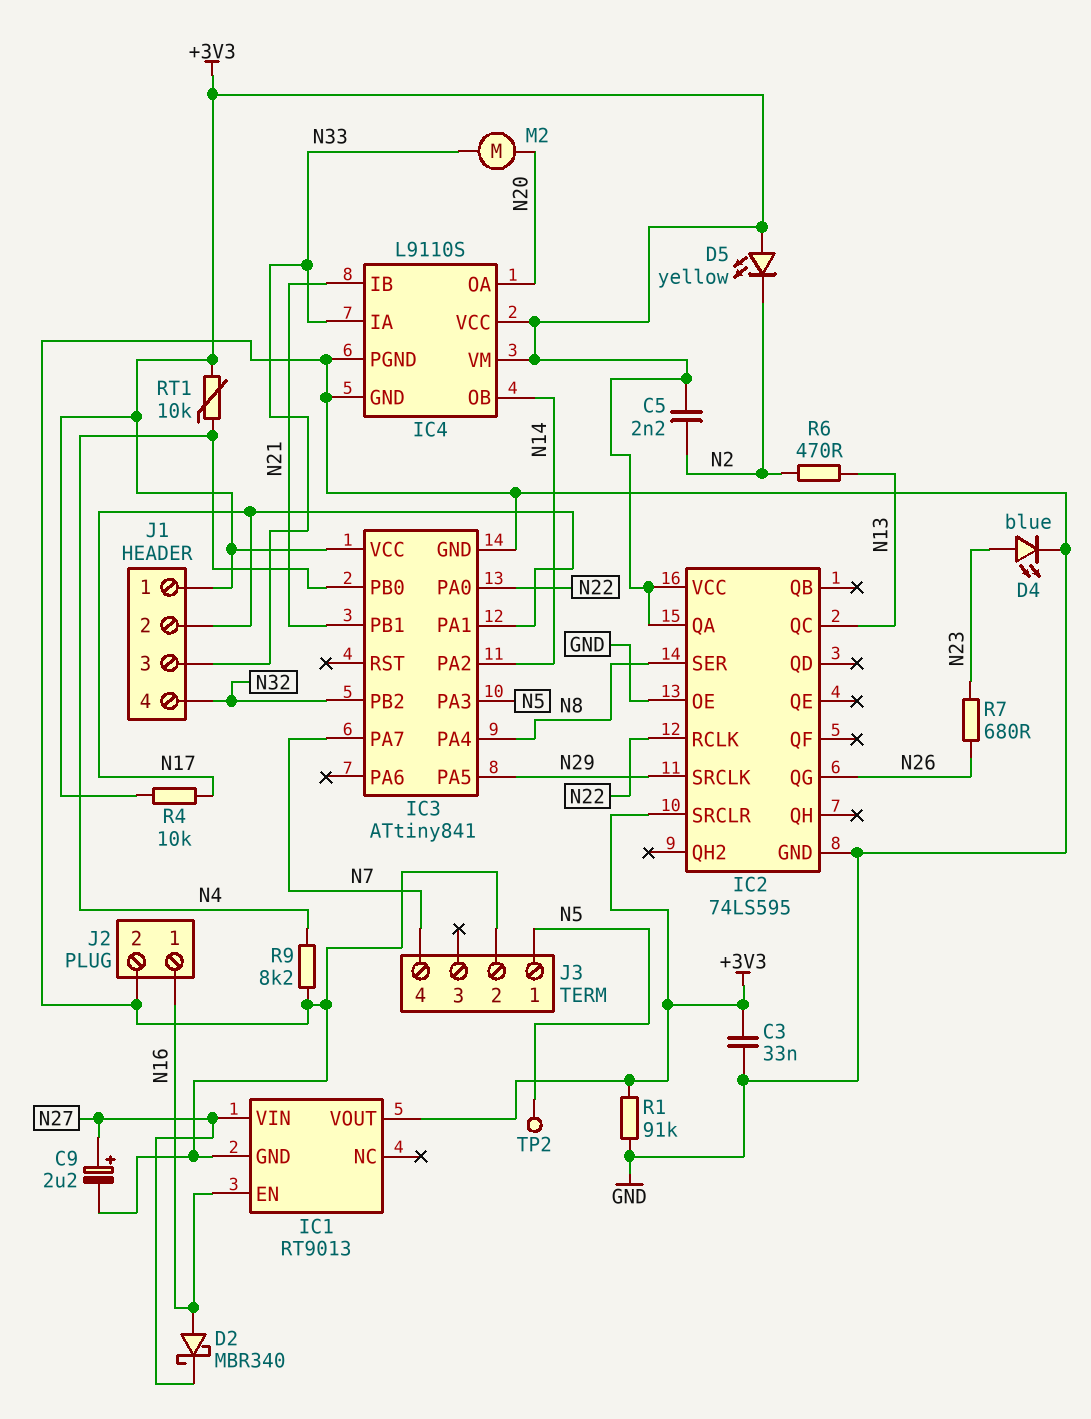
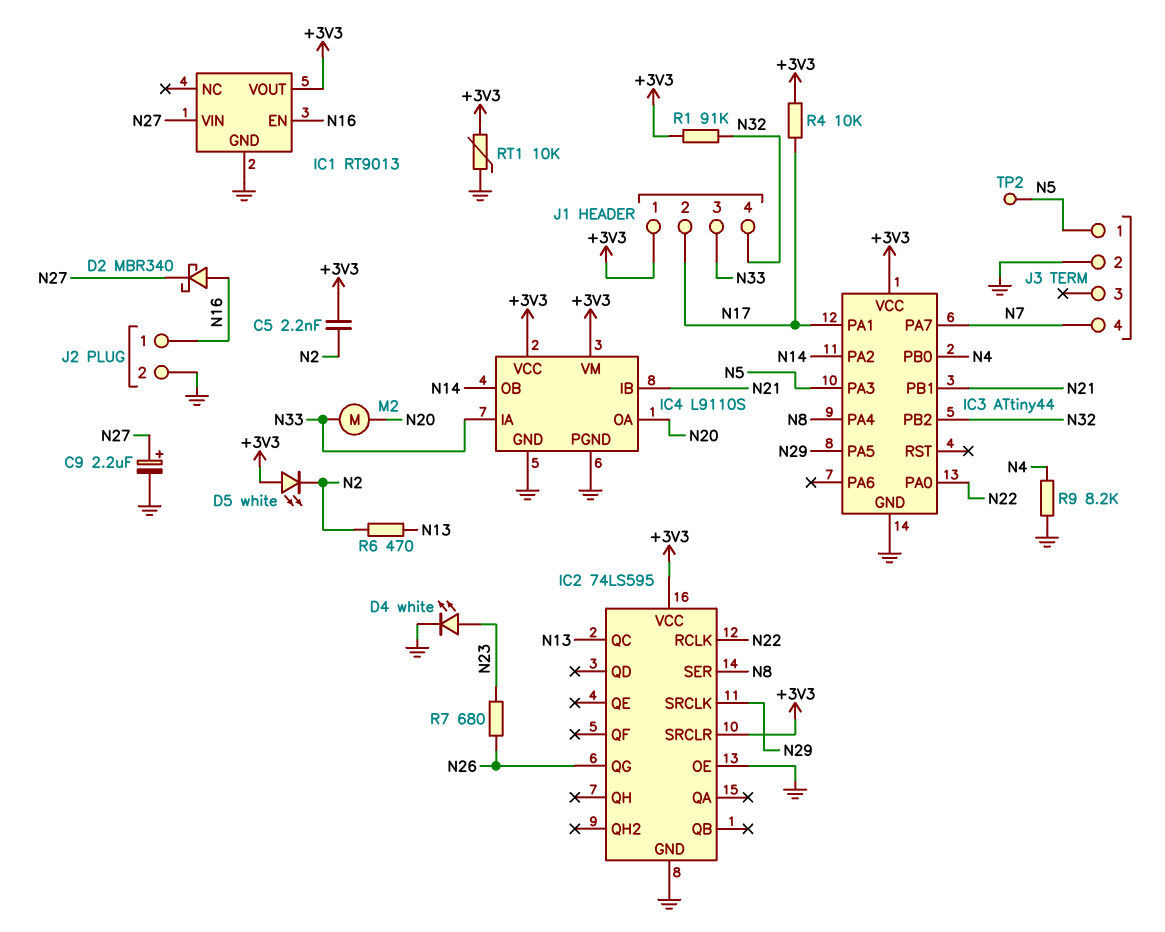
C3: 33nF (+3V3, GND) -> none
D4: LED blue (A N23, K GND) -> LED white (A N23, K GND)
D5: LED yellow (A +3V3, K N2) -> LED white (A +3V3, K N2)
IC2 pin QA: +3V3 -> none
IC3: ATtiny841 -> ATtiny44
R1: 91k (+3V3, GND) -> 91k (+3V3, N32)
RT1: 10k (+3V3, N4) -> 10k (+3V3, GND)

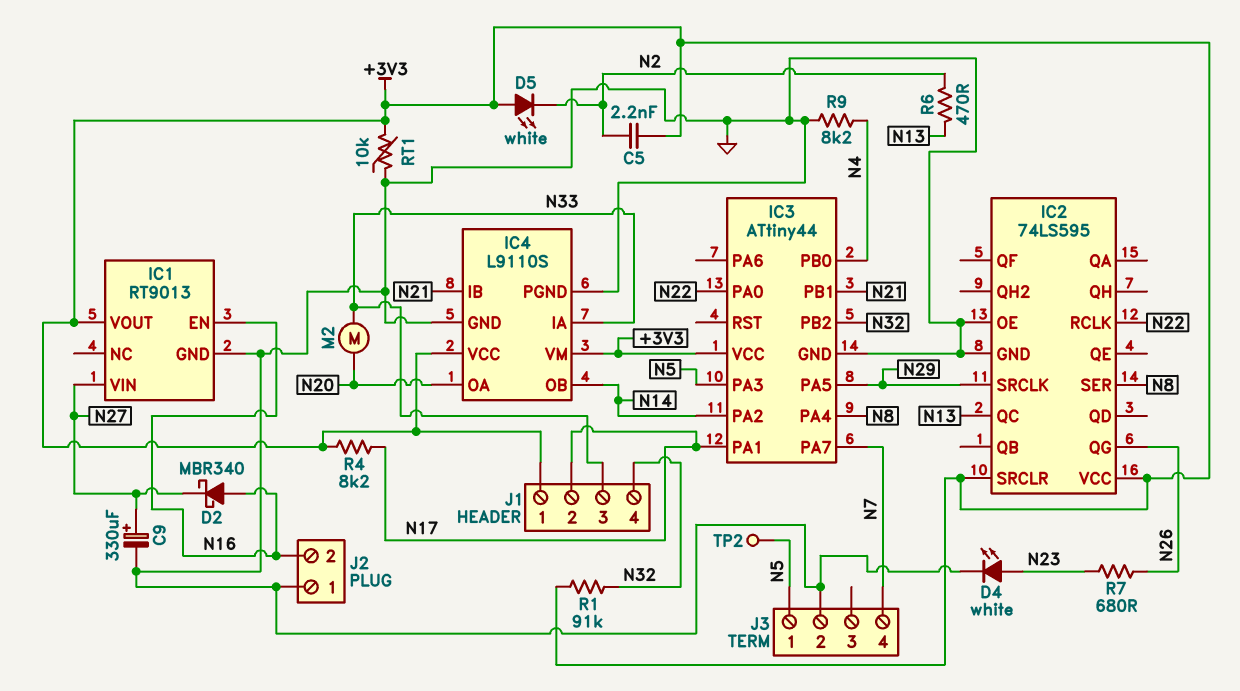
C9: 2.2uF (plus N27, minus GND) -> 330uF (plus N27, minus GND)
J2 pin 1: N16 -> GND
J2 pin 2: GND -> N16
R4: 10k (+3V3, N17) -> 8.2k (+3V3, N17)

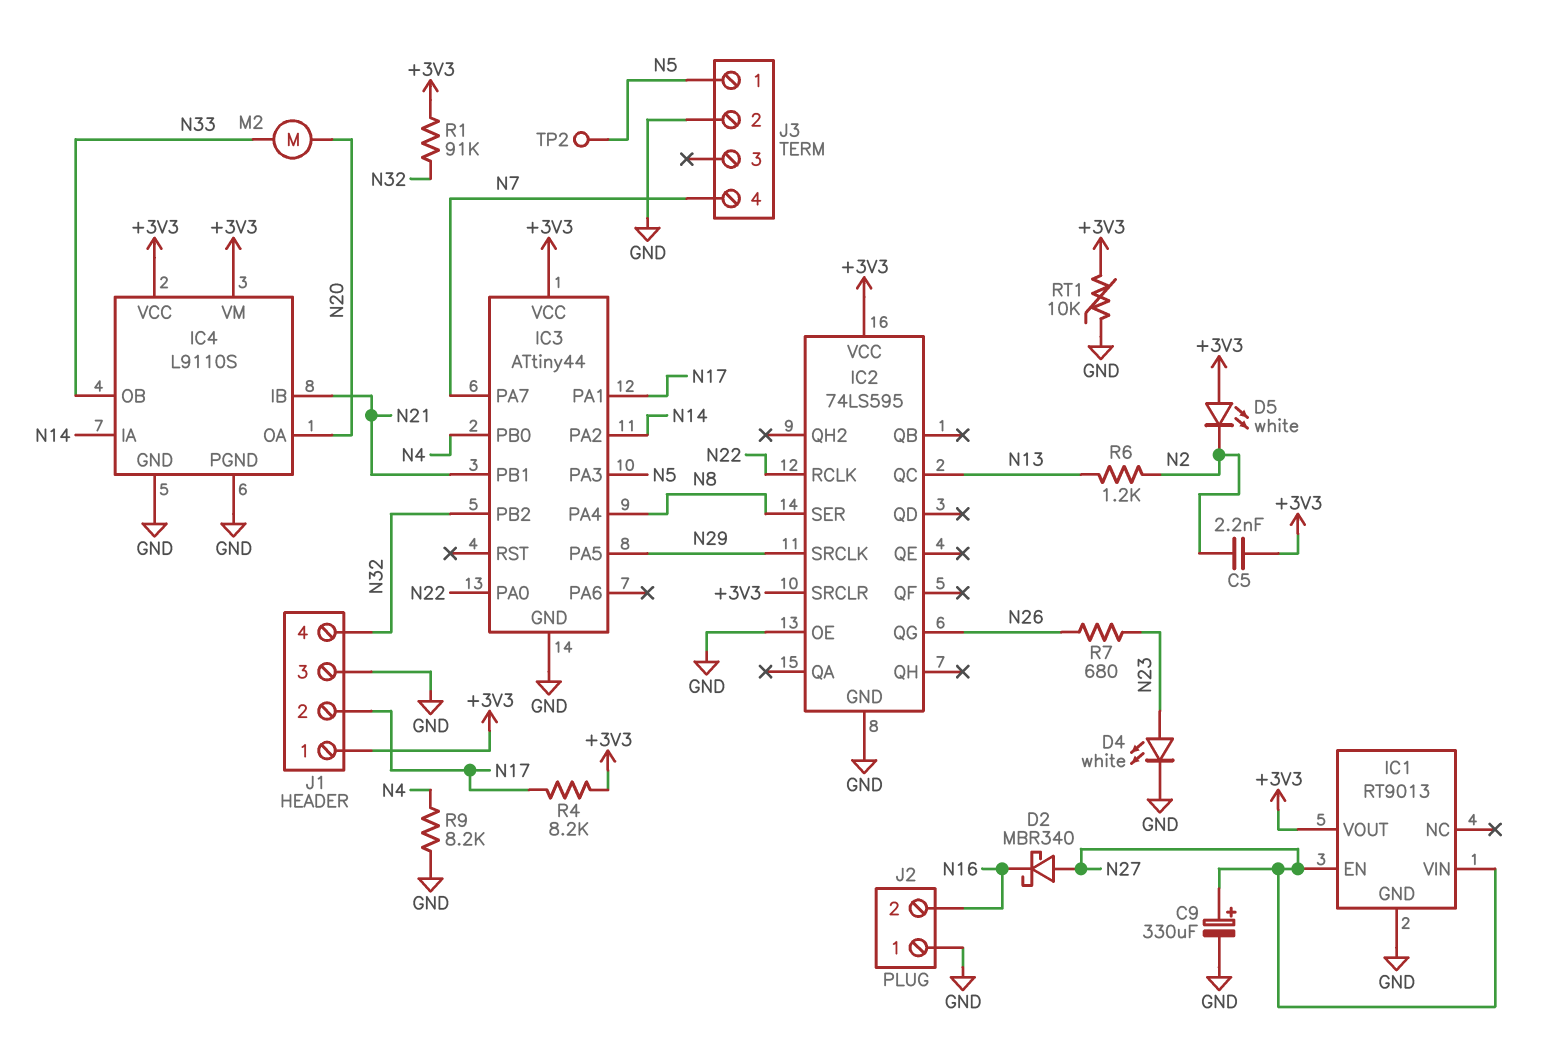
D2: schottky MBR340 (A N16, K N27) -> schottky MBR340 (A N27, K N16)
IC1 pin EN: N16 -> N27
IC4 pin IA: N33 -> N14
IC4 pin OB: N14 -> N33
J1 pin 3: N33 -> GND
R6: 470 (N2, N13) -> 1.2k (N2, N13)

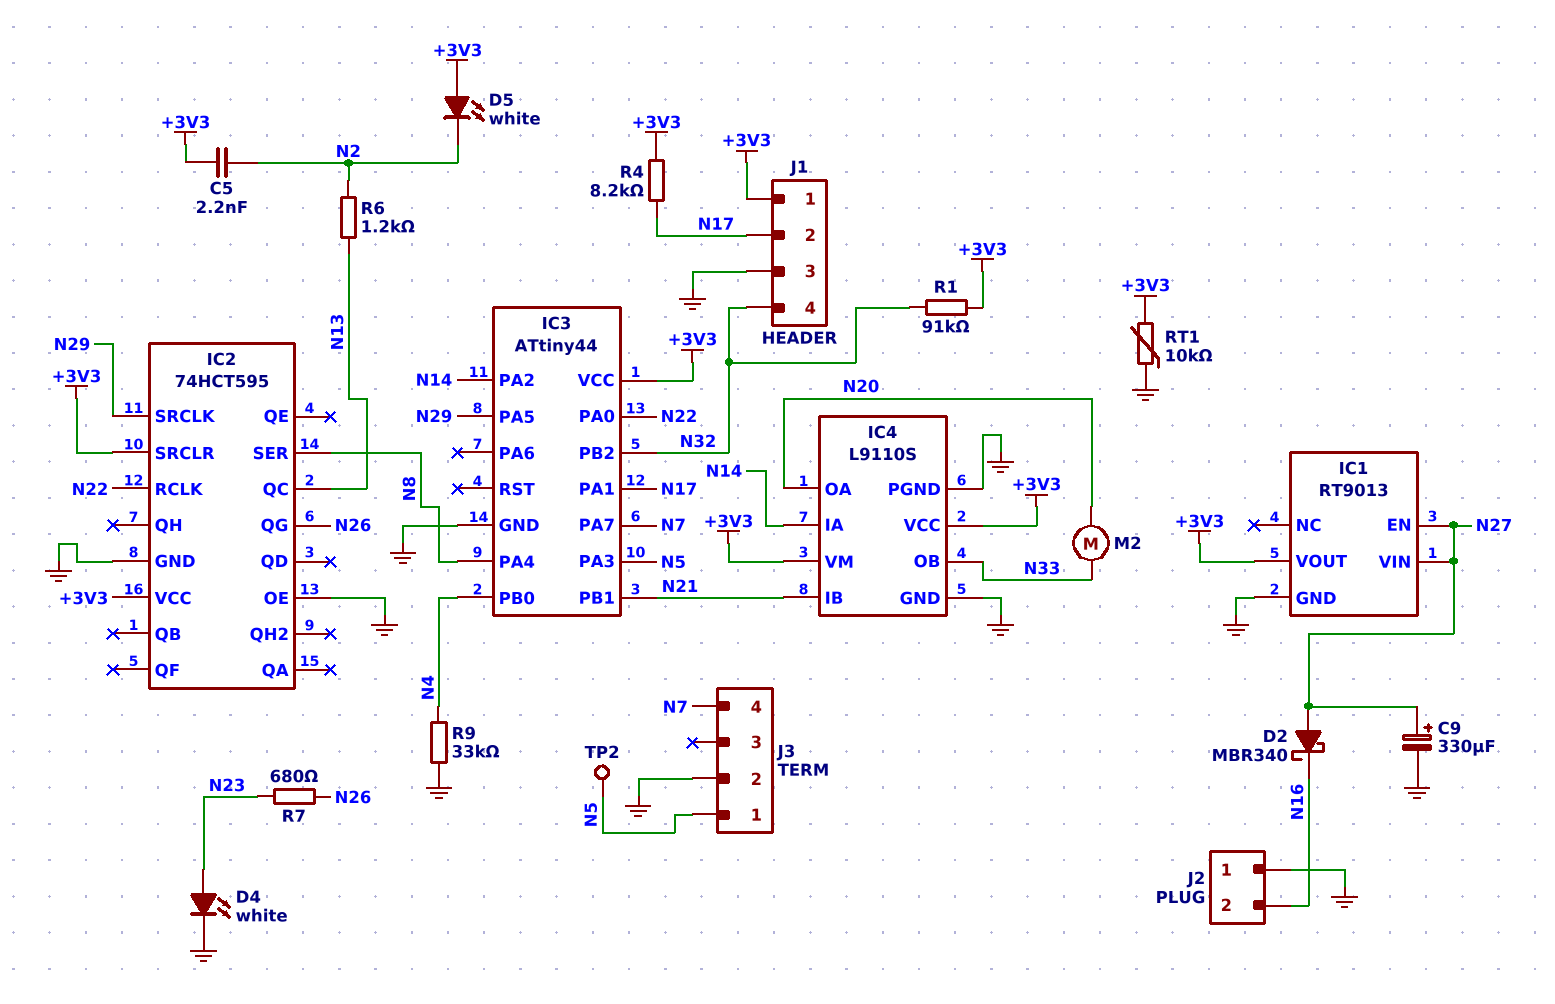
IC2: 74LS595 -> 74HCT595
R9: 8.2k (GND, N4) -> 33k (GND, N4)

